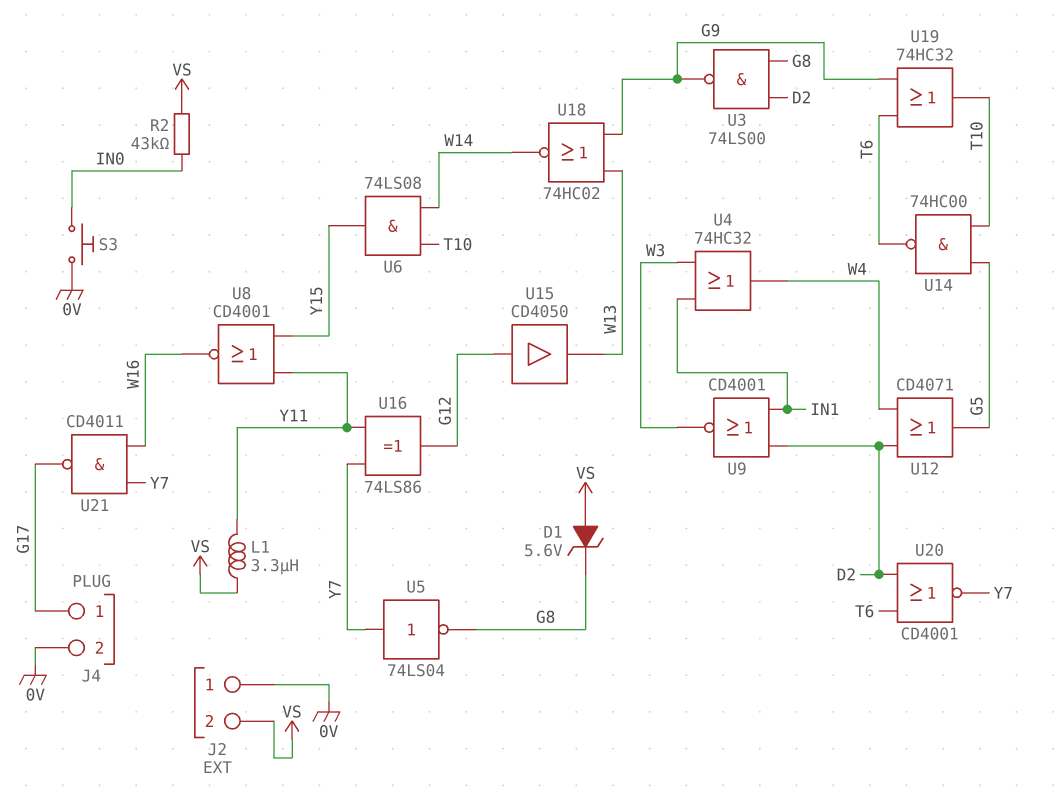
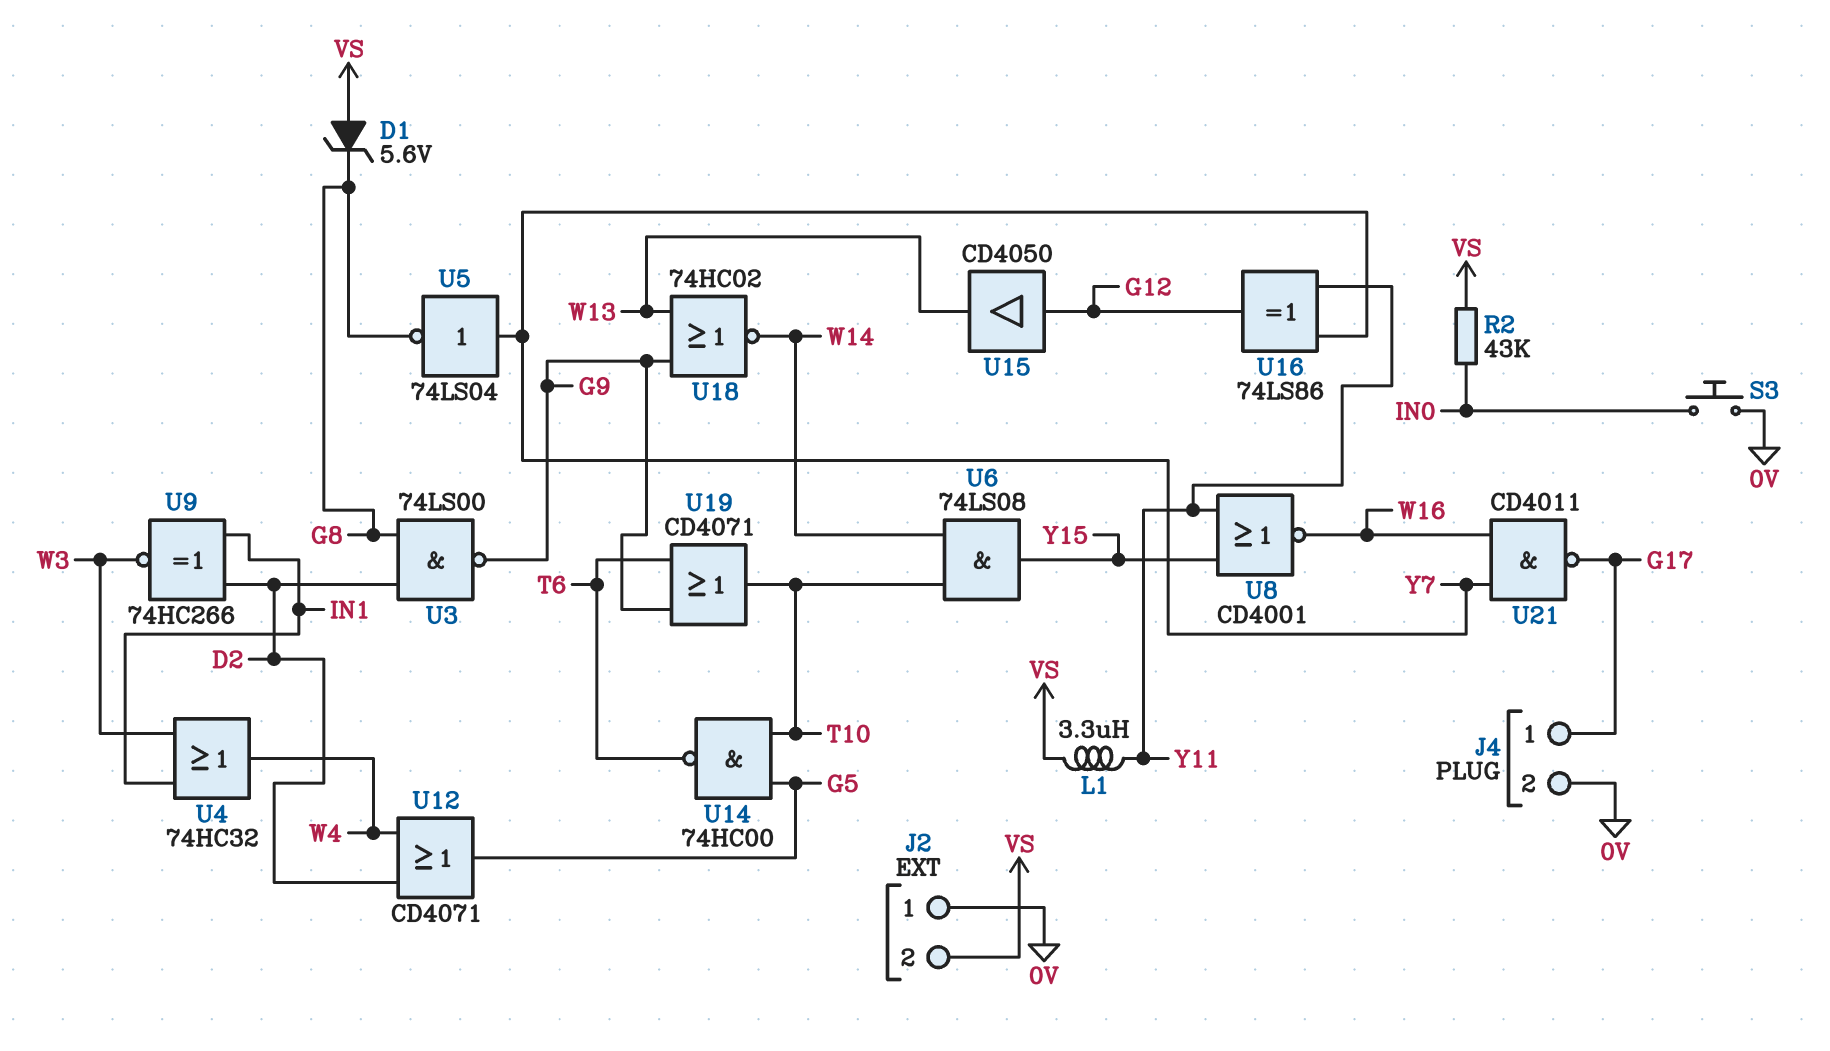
U9: NOR CD4001 (in D2, in IN1, out W3) -> XNOR 74HC266 (in D2, in IN1, out W3)
U19: OR 74HC32 (in G9, in T6, out T10) -> OR CD4071 (in G9, in T6, out T10)
U20: NOR CD4001 (in D2, in T6, out Y7) -> none

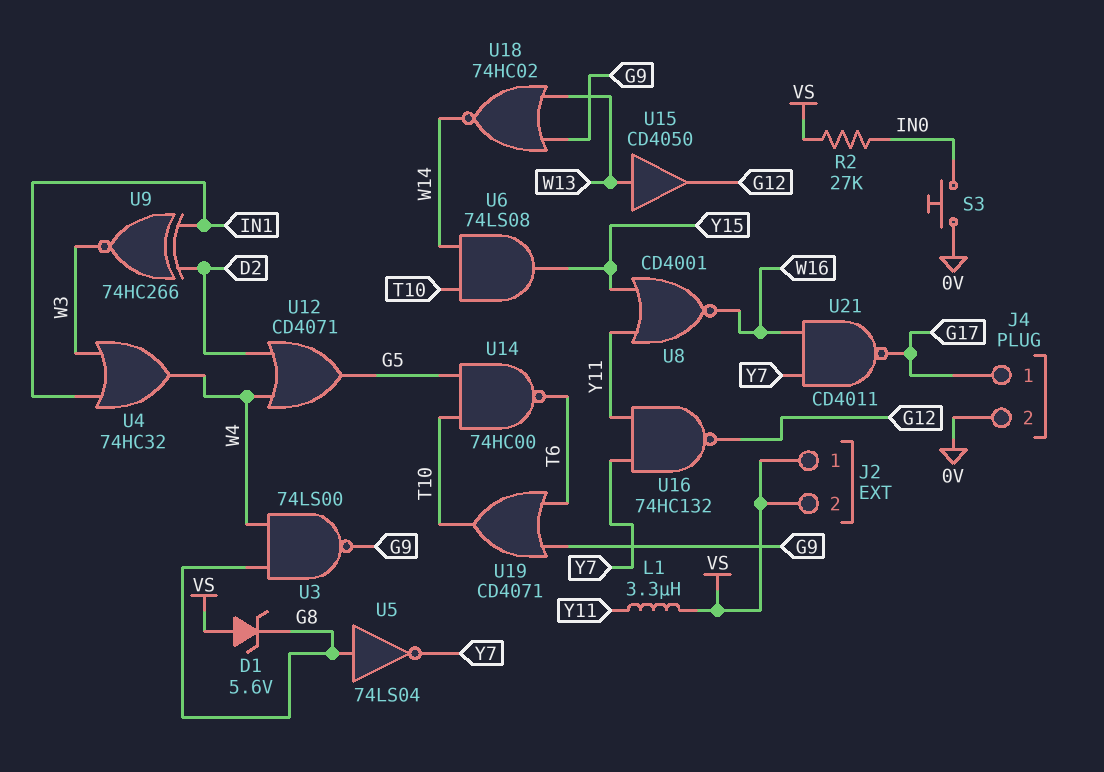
J2 pin 1: 0V -> VS
R2: 43k (IN0, VS) -> 27k (IN0, VS)
U3: NAND 74LS00 (in D2, in G8, out G9) -> NAND 74LS00 (in G8, in W4, out G9)
U5: NOT 74LS04 (in Y7, out G8) -> NOT 74LS04 (in G8, out Y7)
U15: buffer CD4050 (in G12, out W13) -> buffer CD4050 (in W13, out G12)
U16: XOR 74LS86 (in Y7, in Y11, out G12) -> NAND 74HC132 (in Y7, in Y11, out G12)

